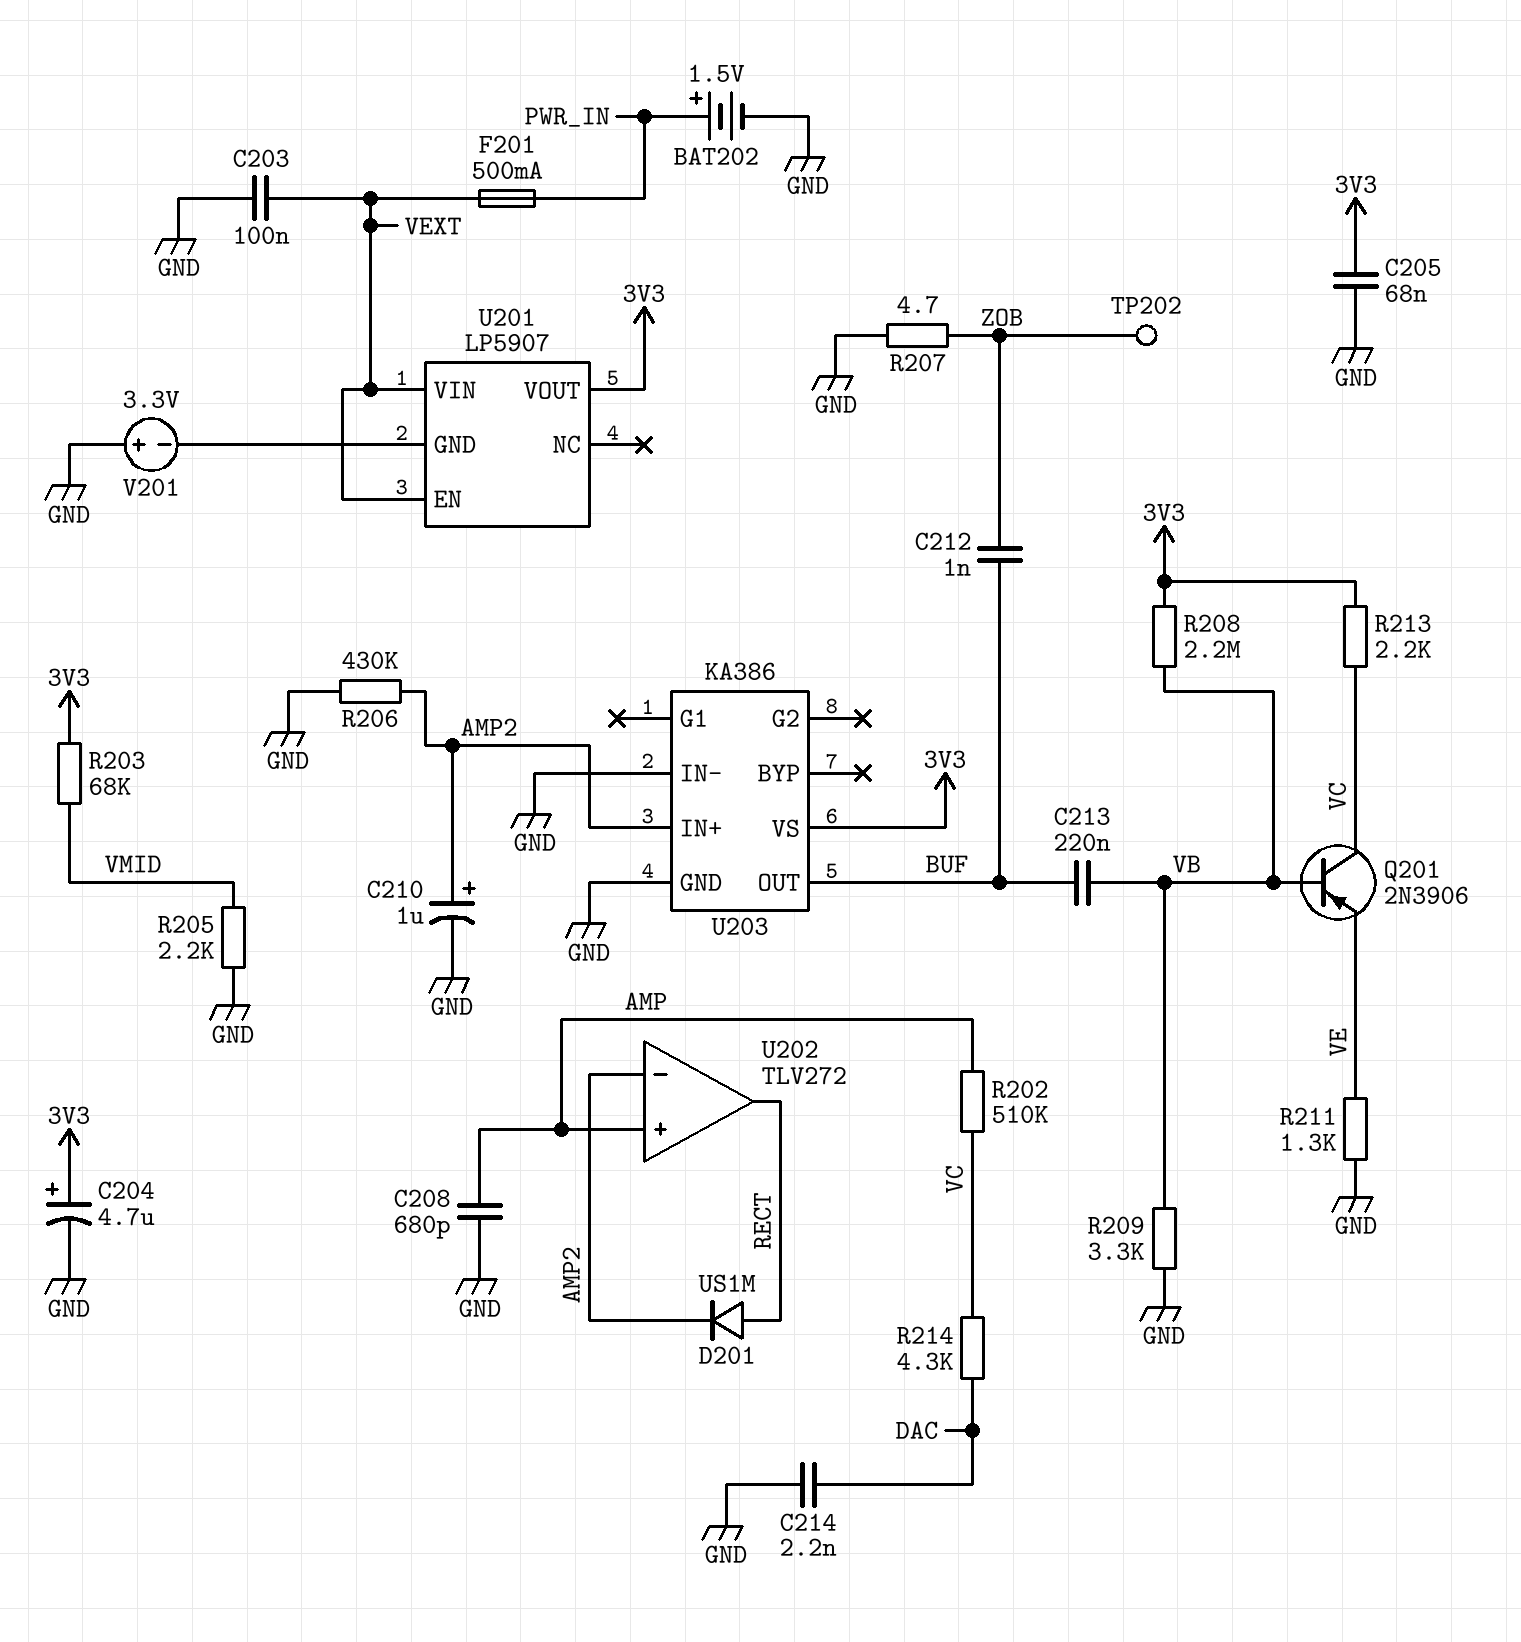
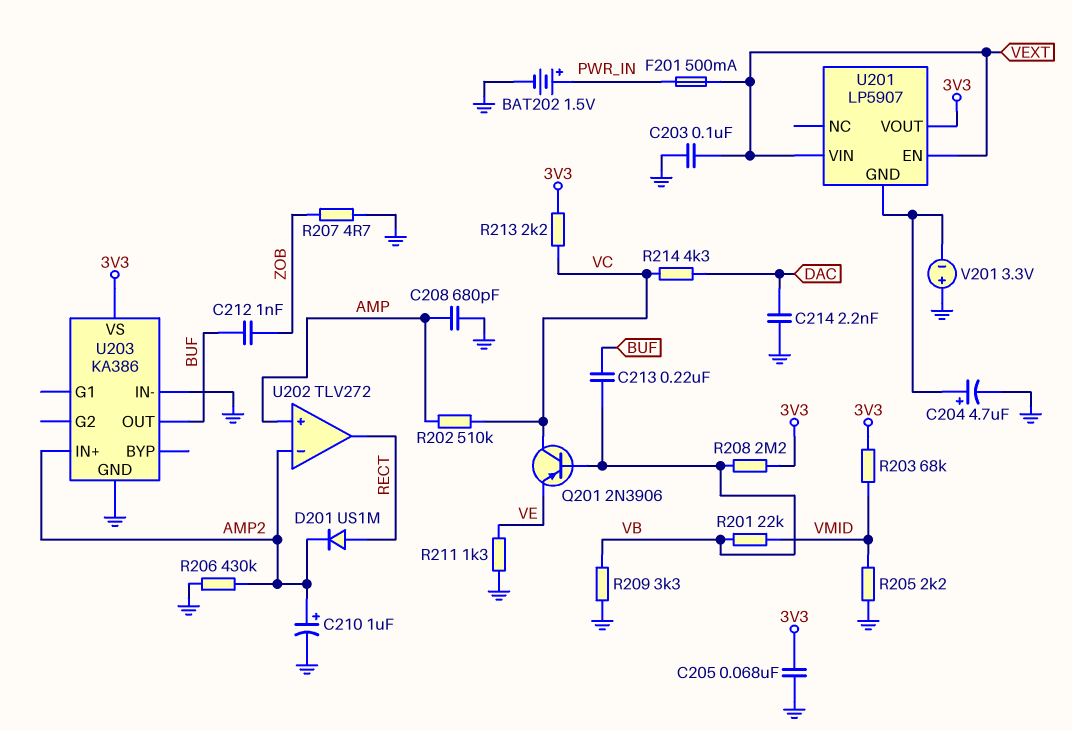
C204: 4.7uF (plus 3V3, minus GND) -> 4.7uF (plus U201/GND, minus GND)
R201: none -> 22k (VB, VMID)
TP202: test point (ZOB) -> none

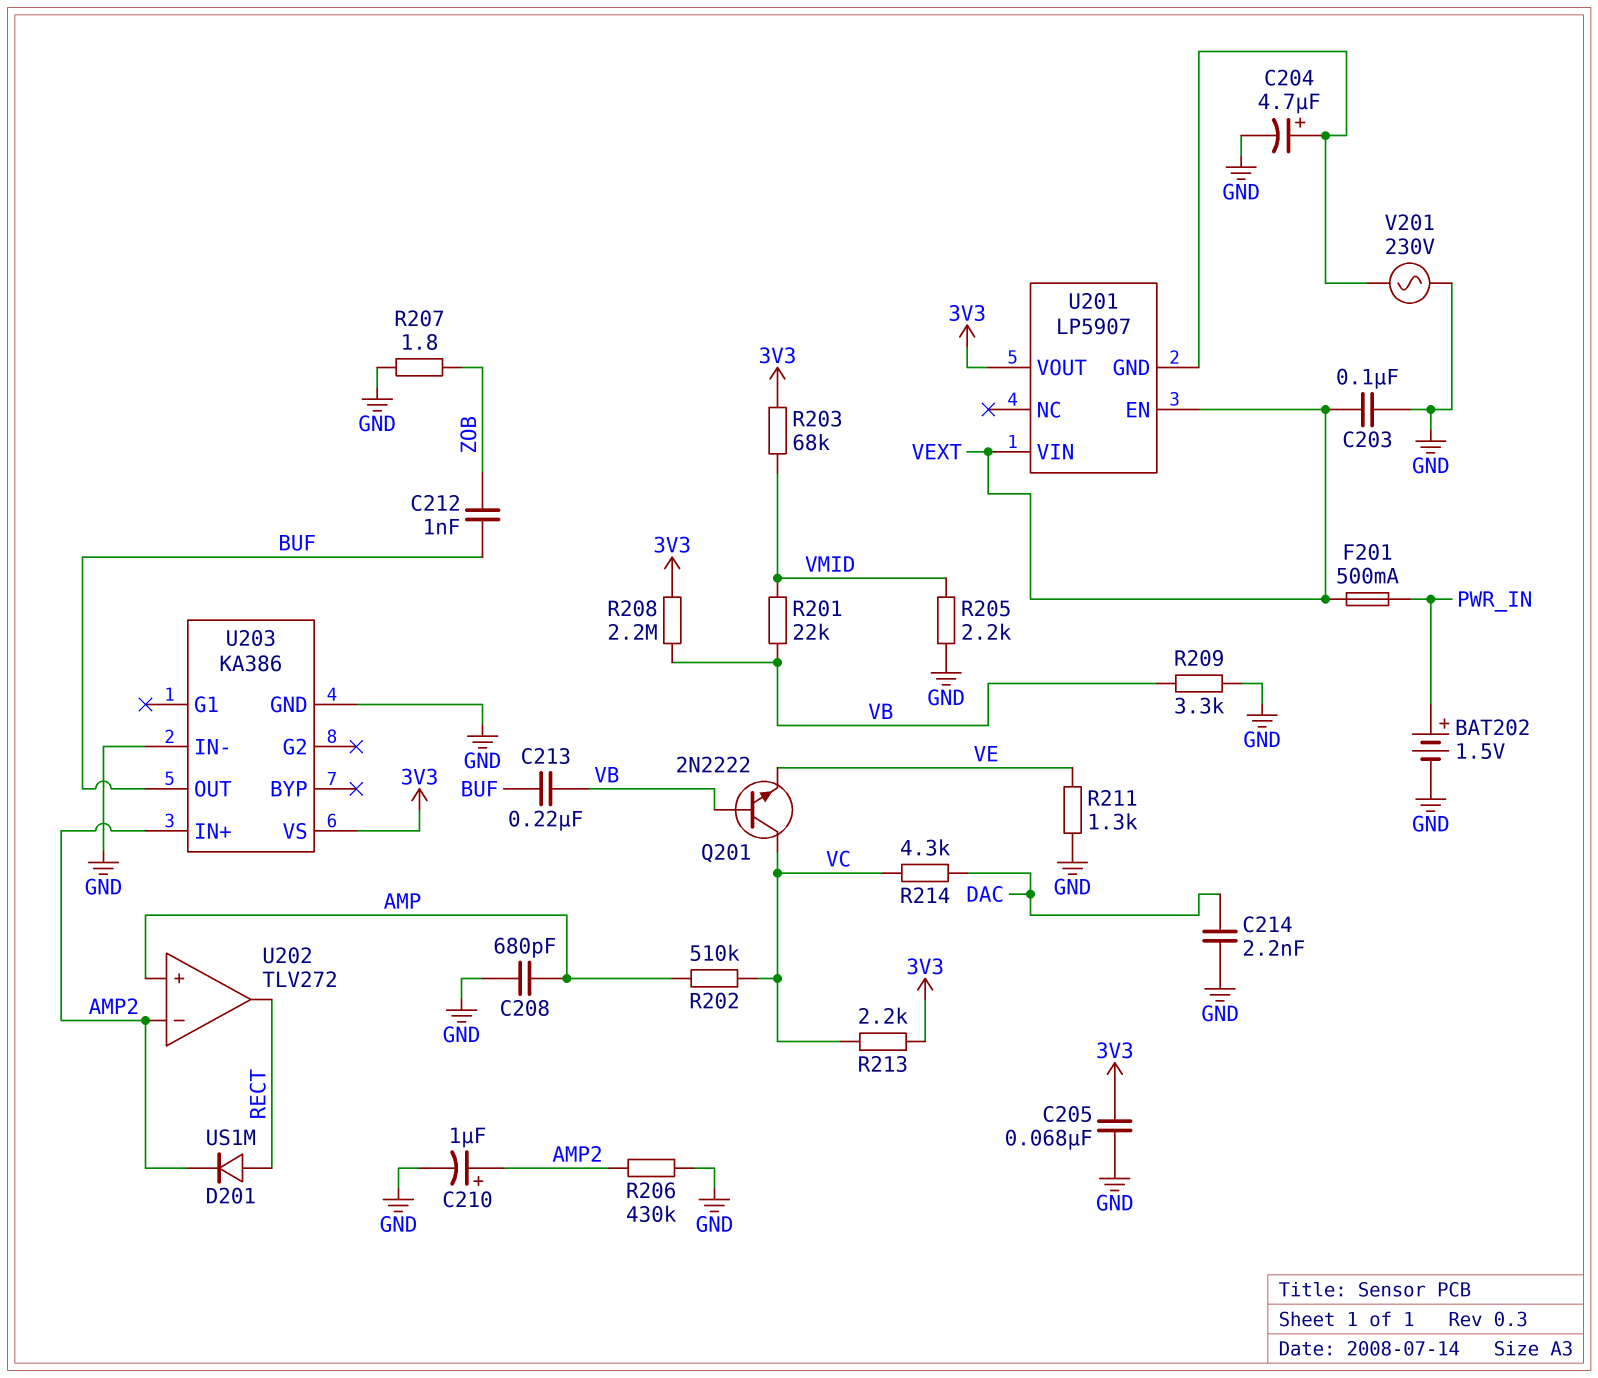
Q201: PNP 2N3906 (B VB, C VC, E VE) -> NPN 2N2222 (B VB, C VC, E VE)
R207: 4.7 (GND, ZOB) -> 1.8 (GND, ZOB)
V201: 3.3V (plus GND, minus U201/GND) -> AC 230V (GND, U201/GND)

